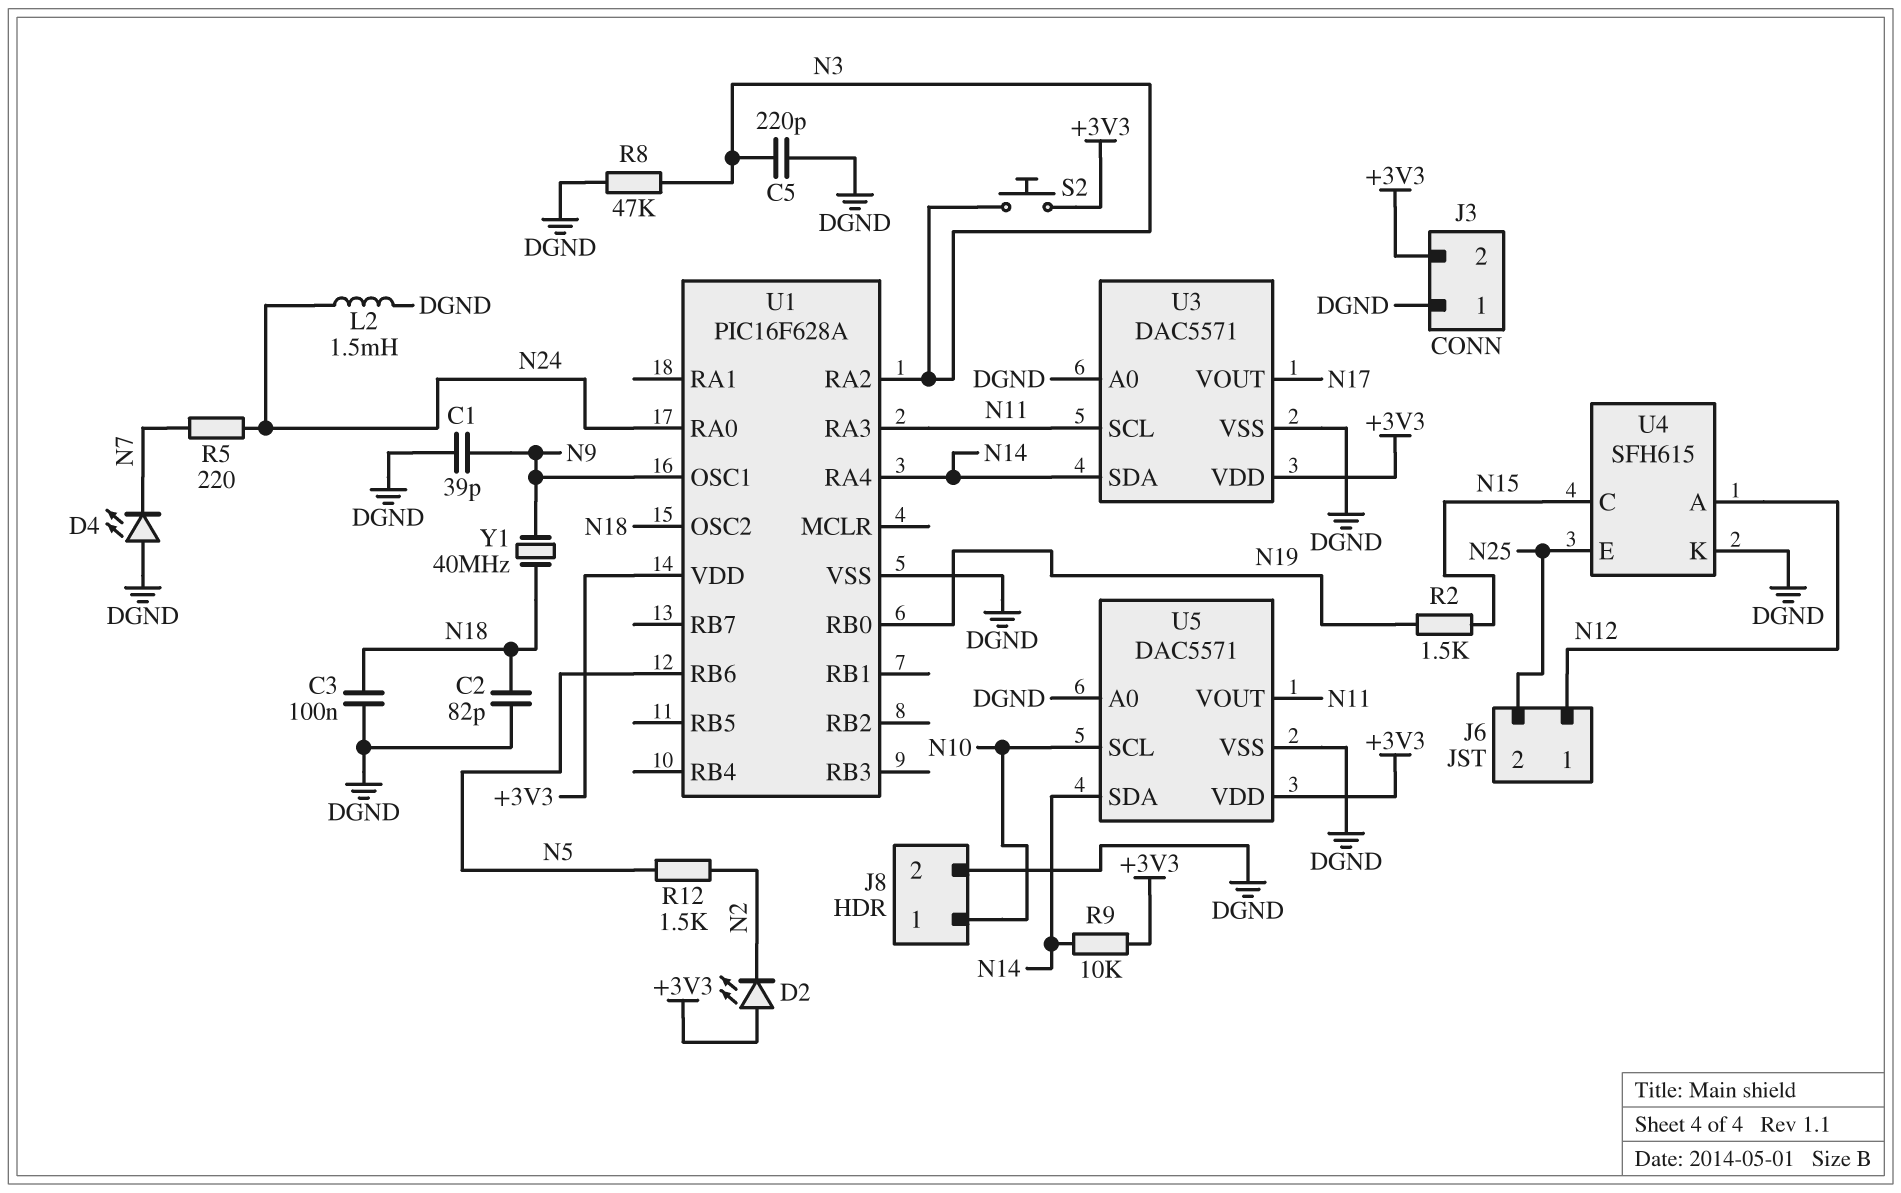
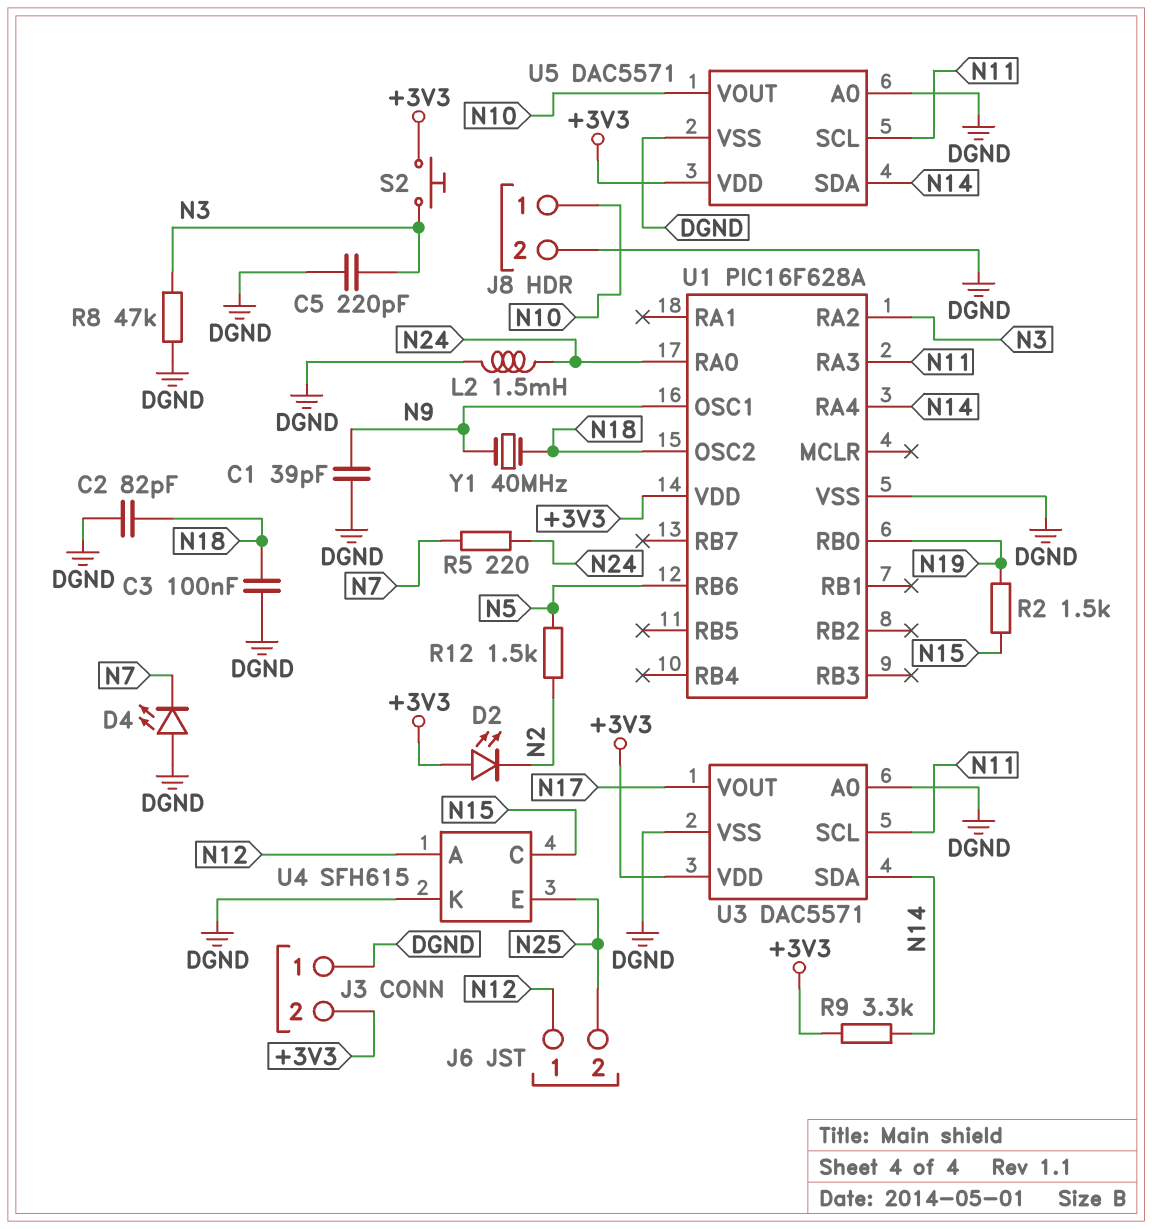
R9: 10k (+3V3, N14) -> 3.3k (+3V3, N14)
U5 pin SCL: N10 -> N11
U5 pin VOUT: N11 -> N10

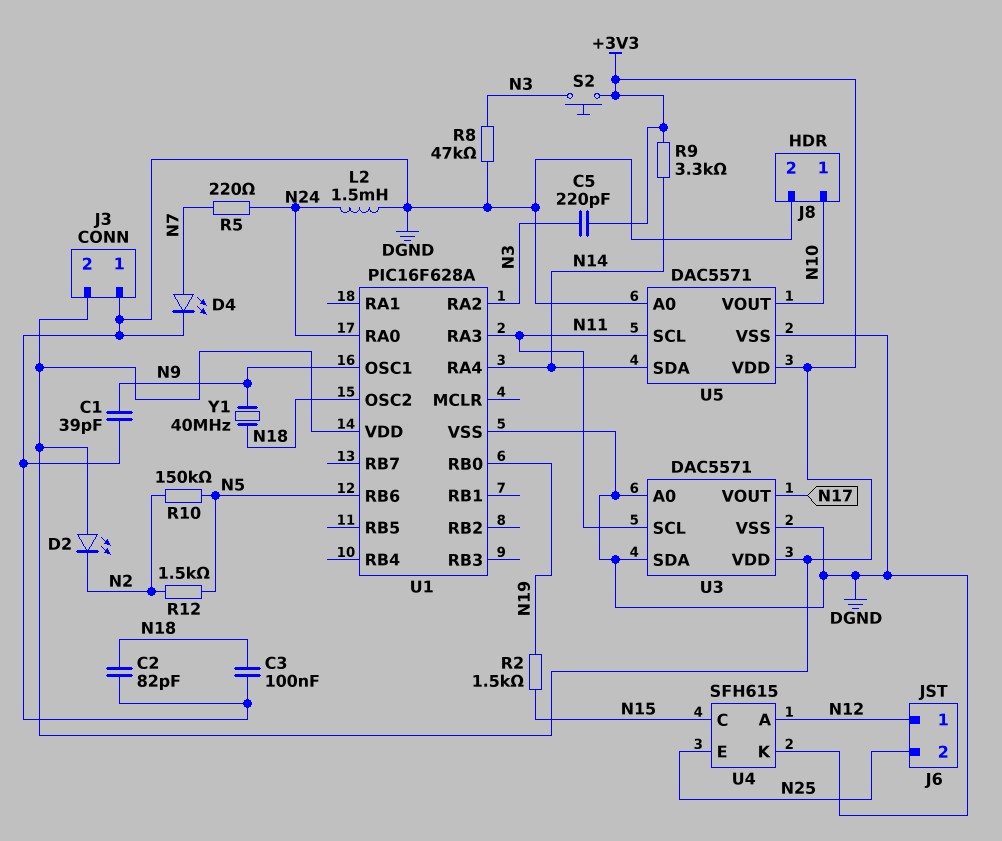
C5: 220pF (DGND, N3) -> 220pF (+3V3, N3)
D4: LED (A DGND, K N7) -> LED (A N7, K DGND)
R10: none -> 150k (N2, N5)
U3 pin SDA: N14 -> DGND

